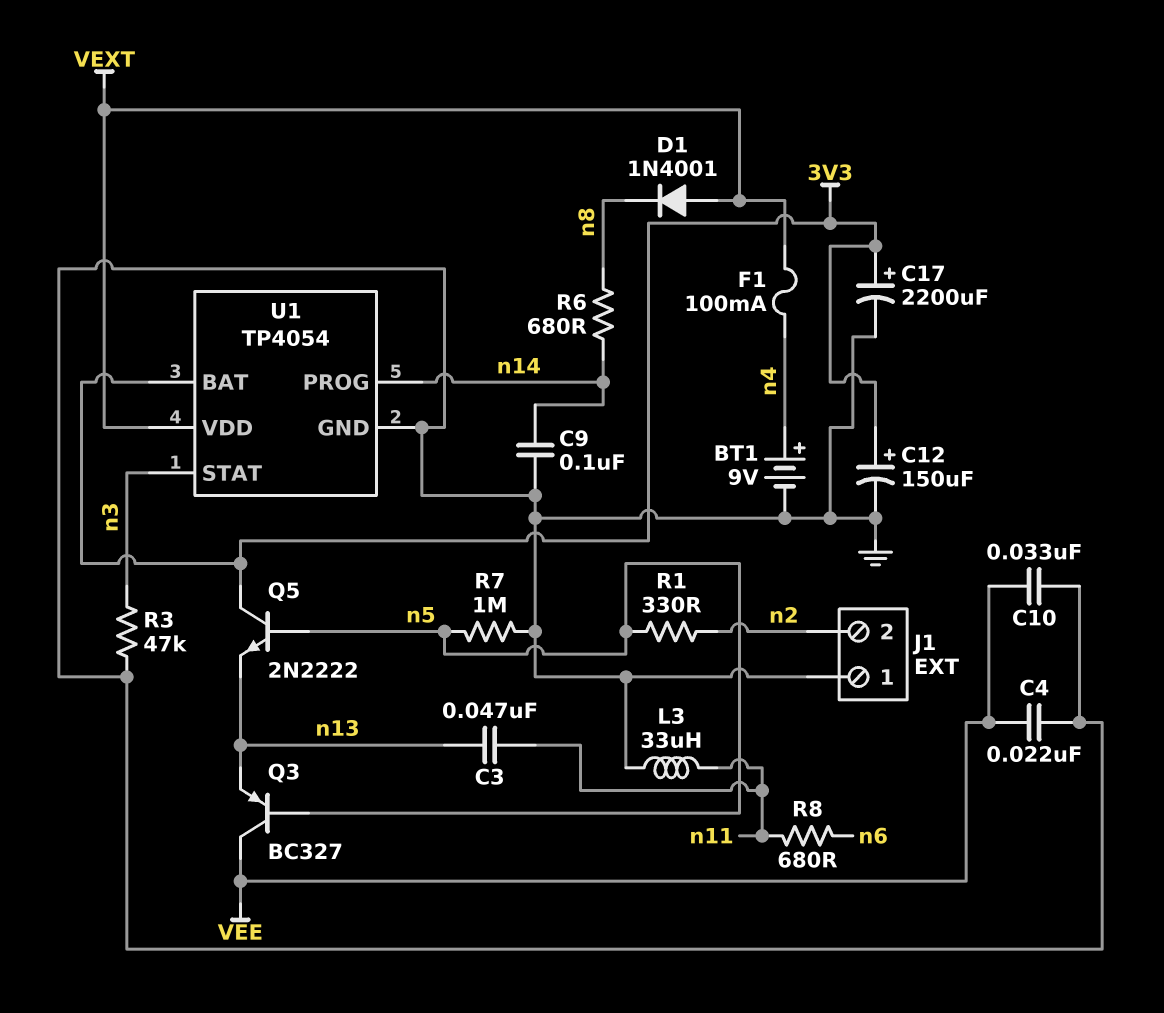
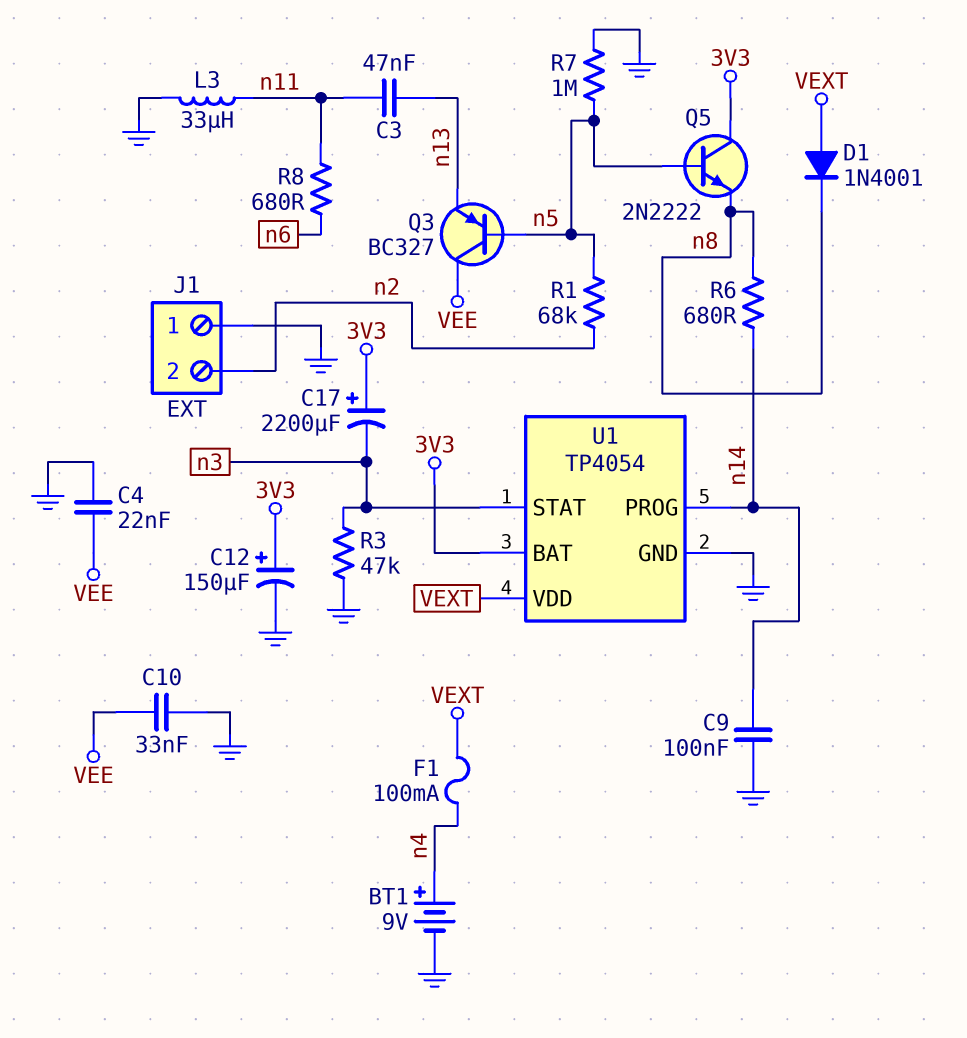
C17: 2200uF (plus 3V3, minus GND) -> 2200uF (plus 3V3, minus n3)
Q5: NPN 2N2222 (B n5, C 3V3, E n13) -> NPN 2N2222 (B n5, C 3V3, E n8)
R1: 330 (n2, n5) -> 68k (n2, n5)

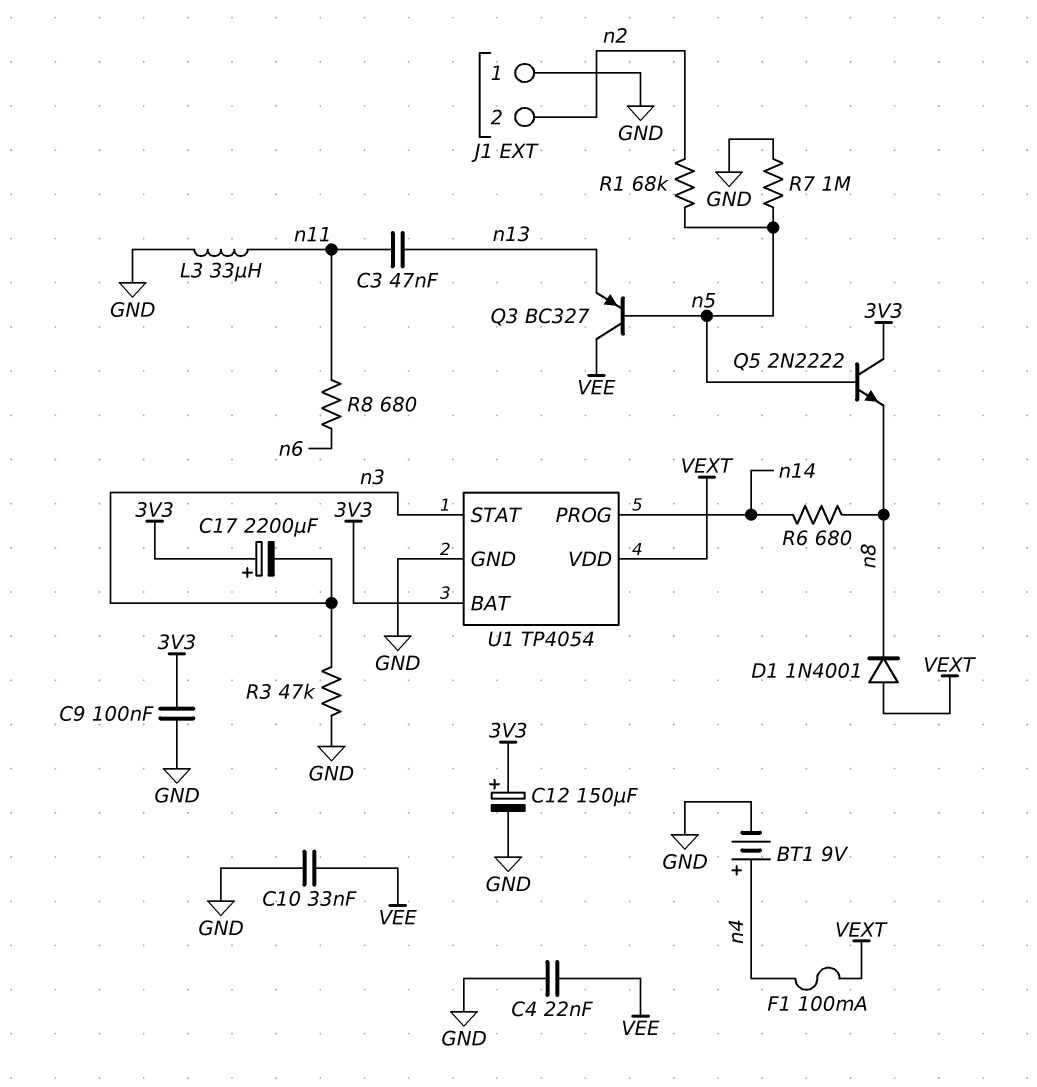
C9: 100nF (GND, n14) -> 100nF (3V3, GND)

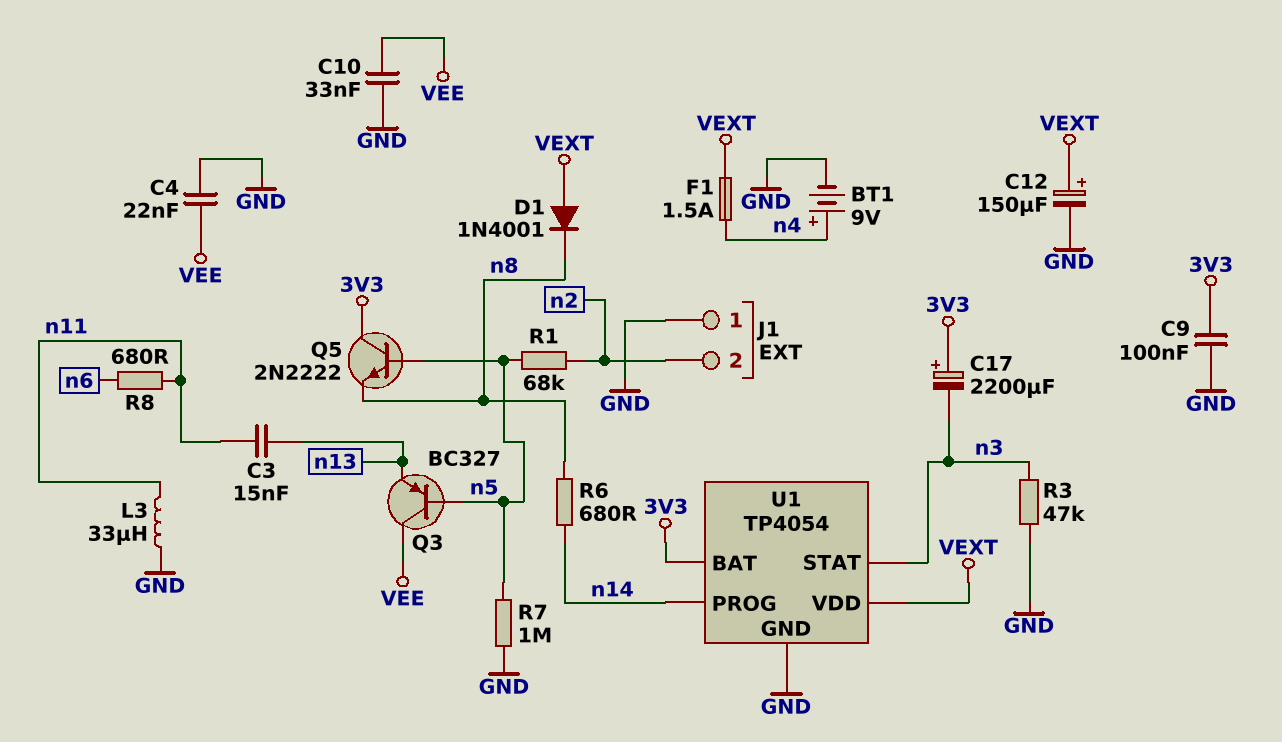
C3: 47nF (n11, n13) -> 15nF (n11, n13)
C12: 150uF (plus 3V3, minus GND) -> 150uF (plus VEXT, minus GND)
F1: 100mA (VEXT, n4) -> 1.5A (VEXT, n4)

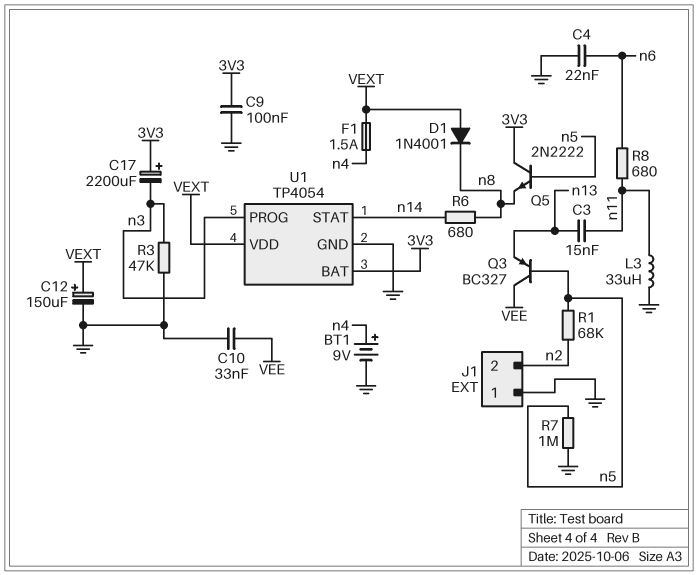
C4: 22nF (GND, VEE) -> 22nF (GND, n6)
U1 pin PROG: n14 -> n3
U1 pin STAT: n3 -> n14

